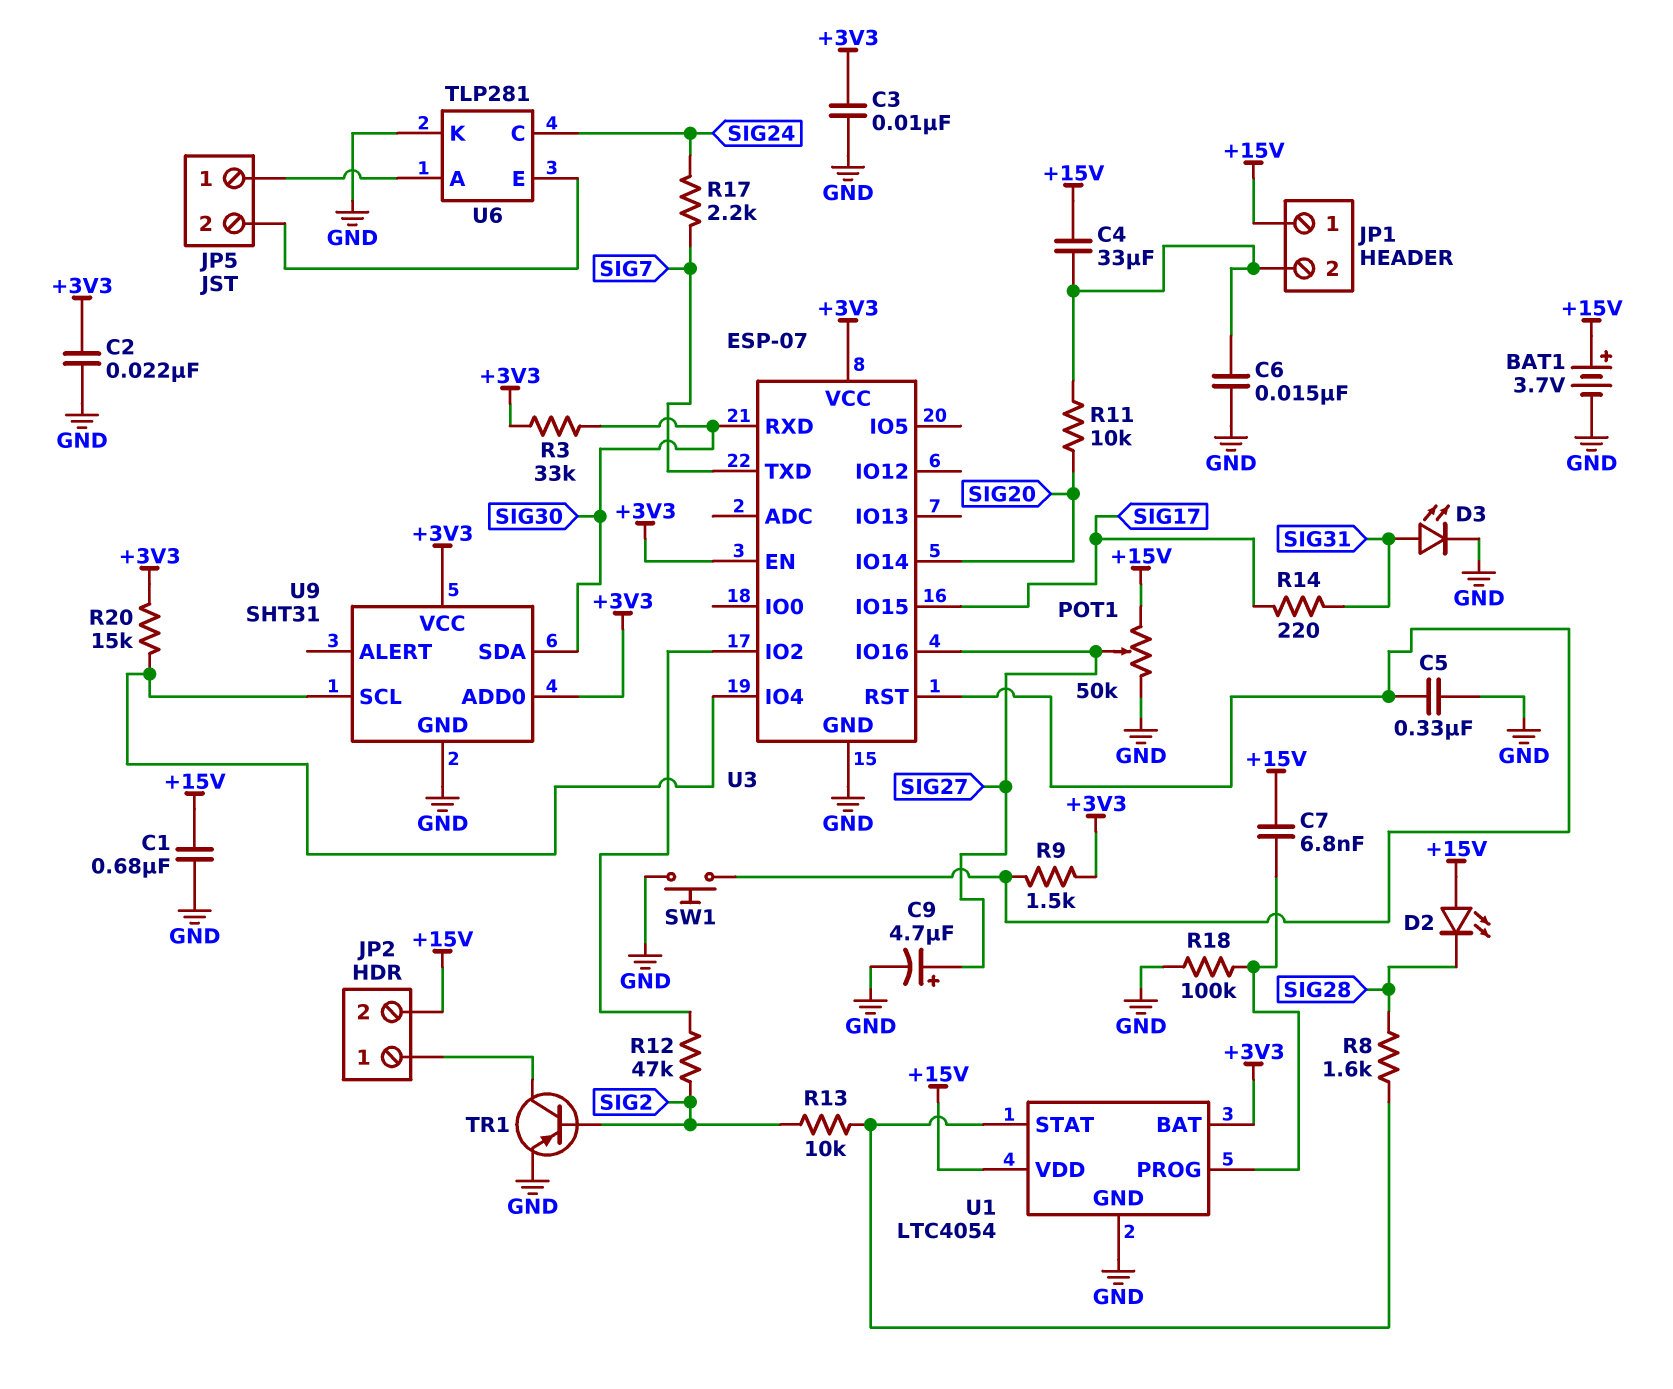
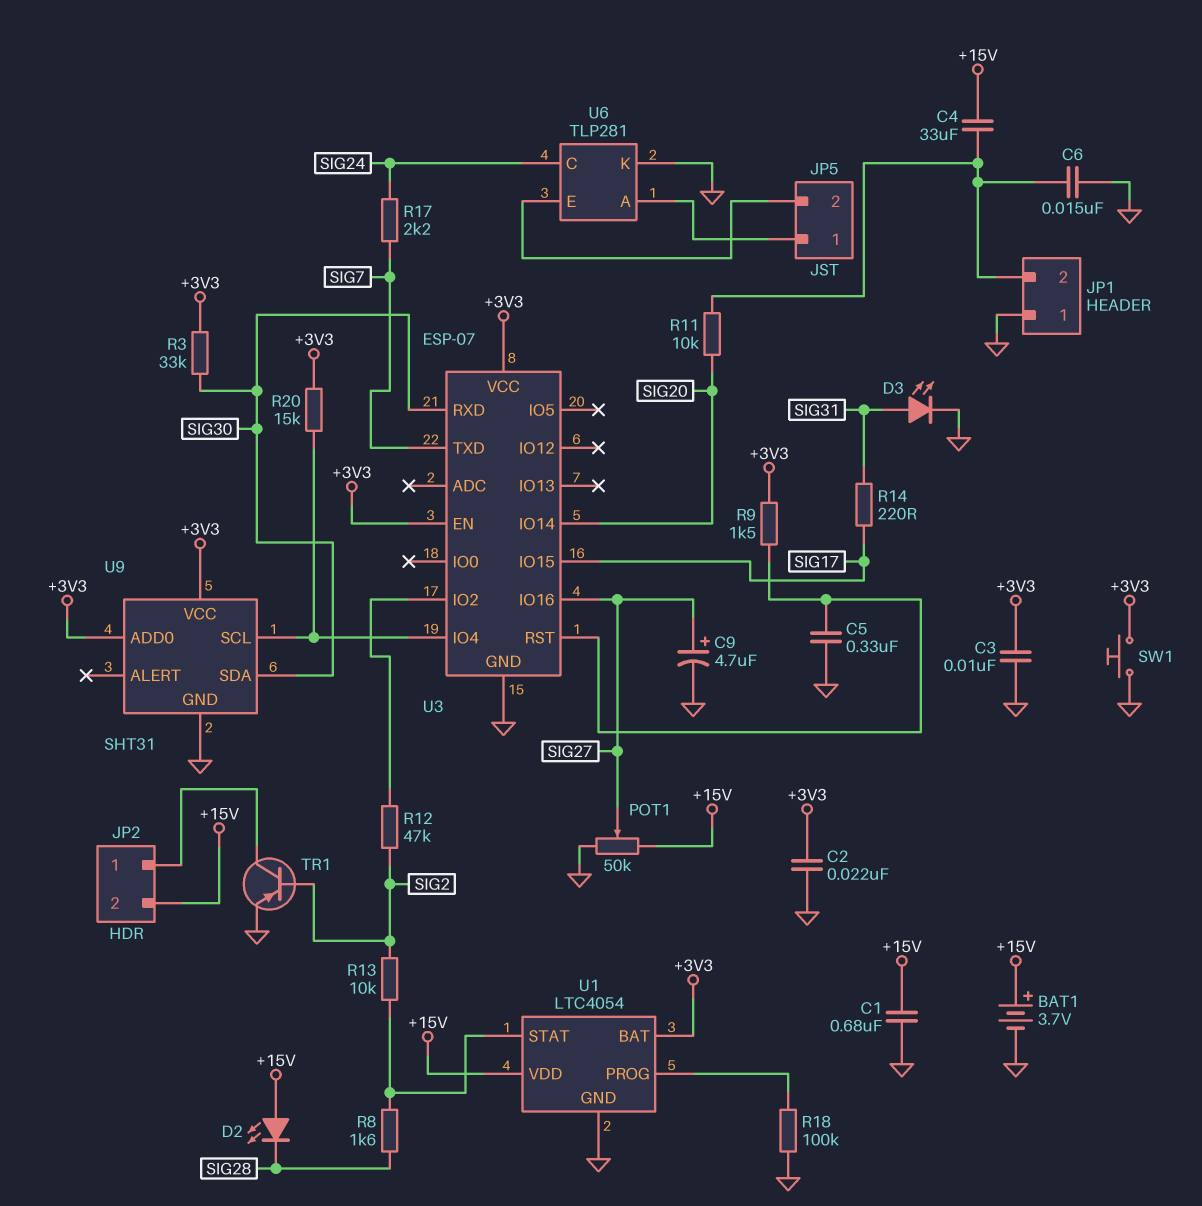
C7: 6.8nF (+15V, U1/PROG) -> none
JP1 pin 1: +15V -> GND
SW1: button (GND, U3/RST) -> button (+3V3, GND)

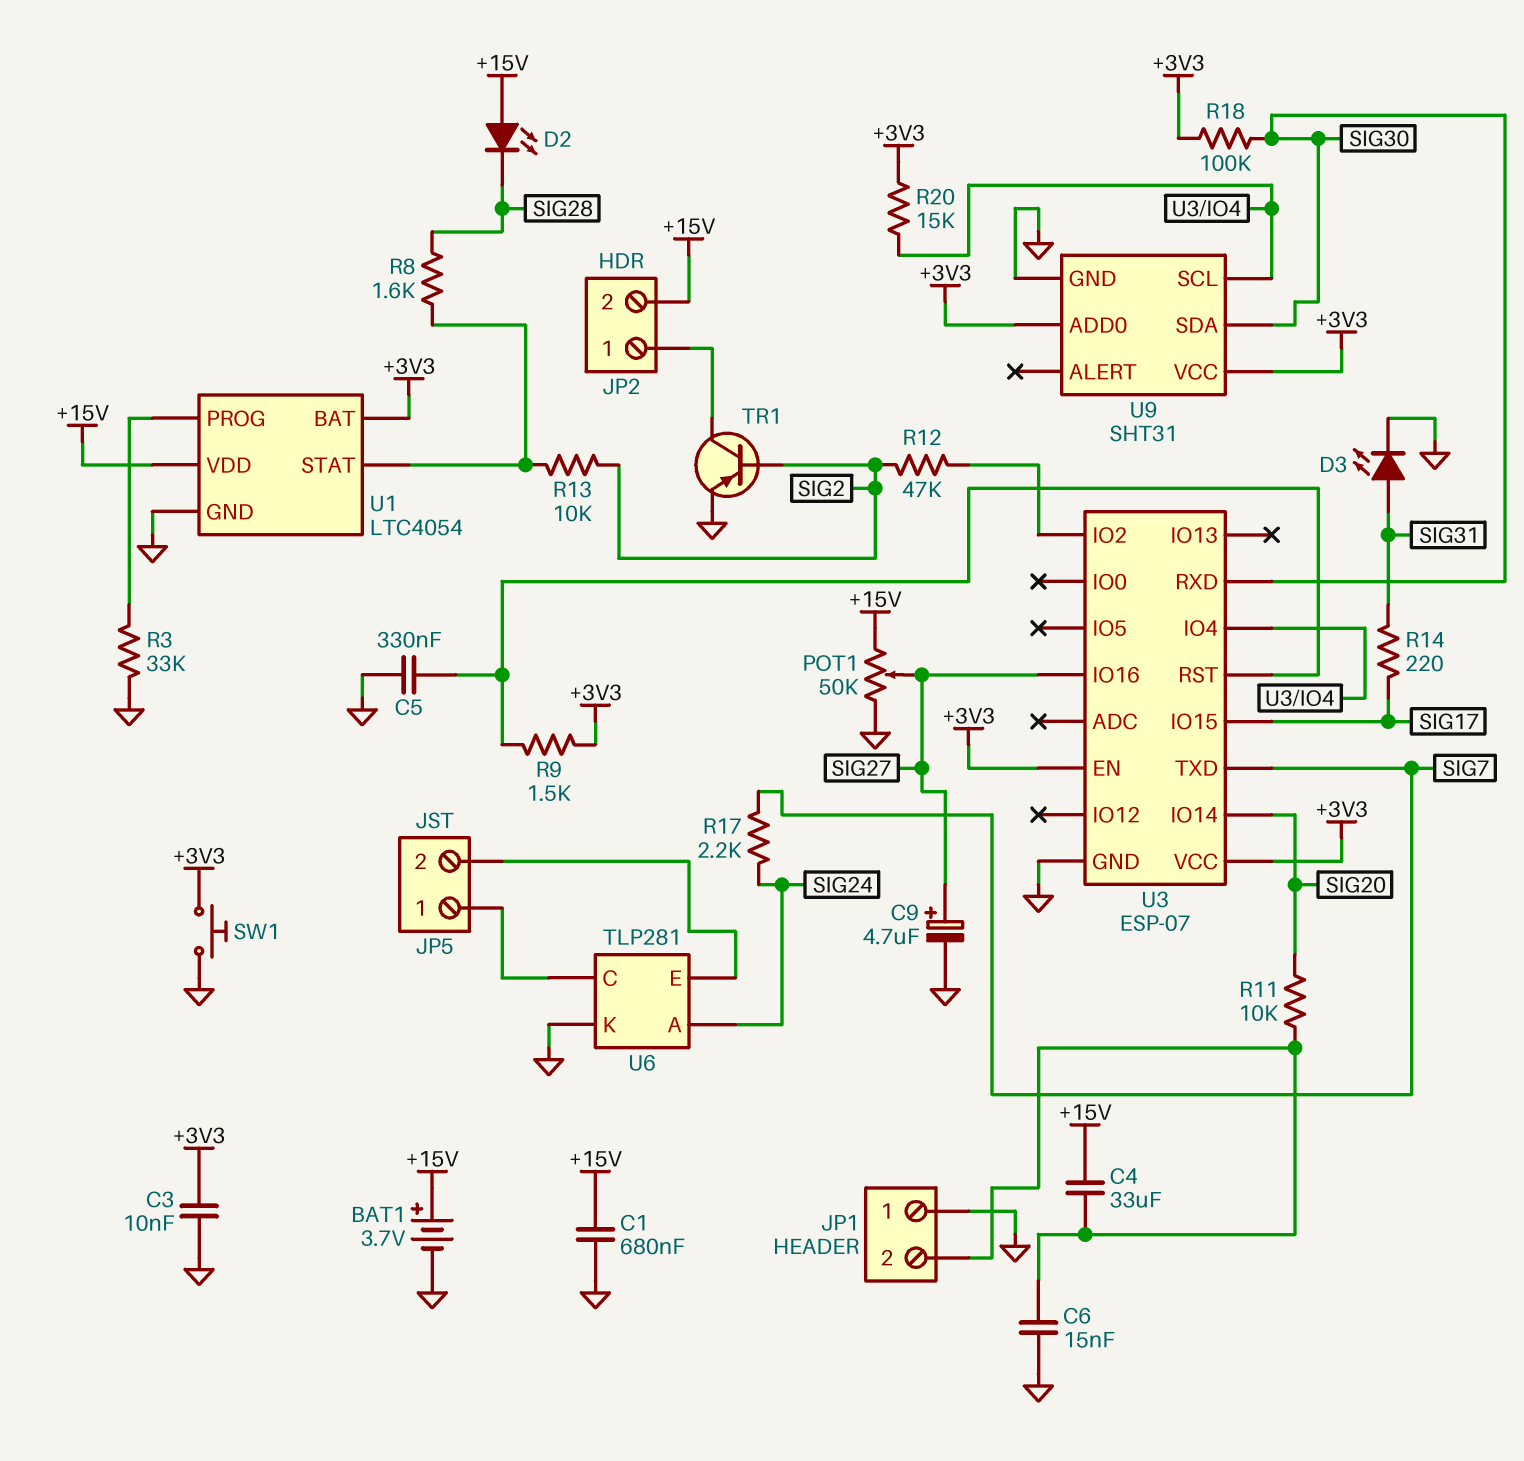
C2: 22nF (+3V3, GND) -> none
R3: 33k (+3V3, SIG30) -> 33k (GND, U1/PROG)
R18: 100k (GND, U1/PROG) -> 100k (+3V3, SIG30)
U6 pin A: JP5/1 -> SIG24
U6 pin C: SIG24 -> JP5/1

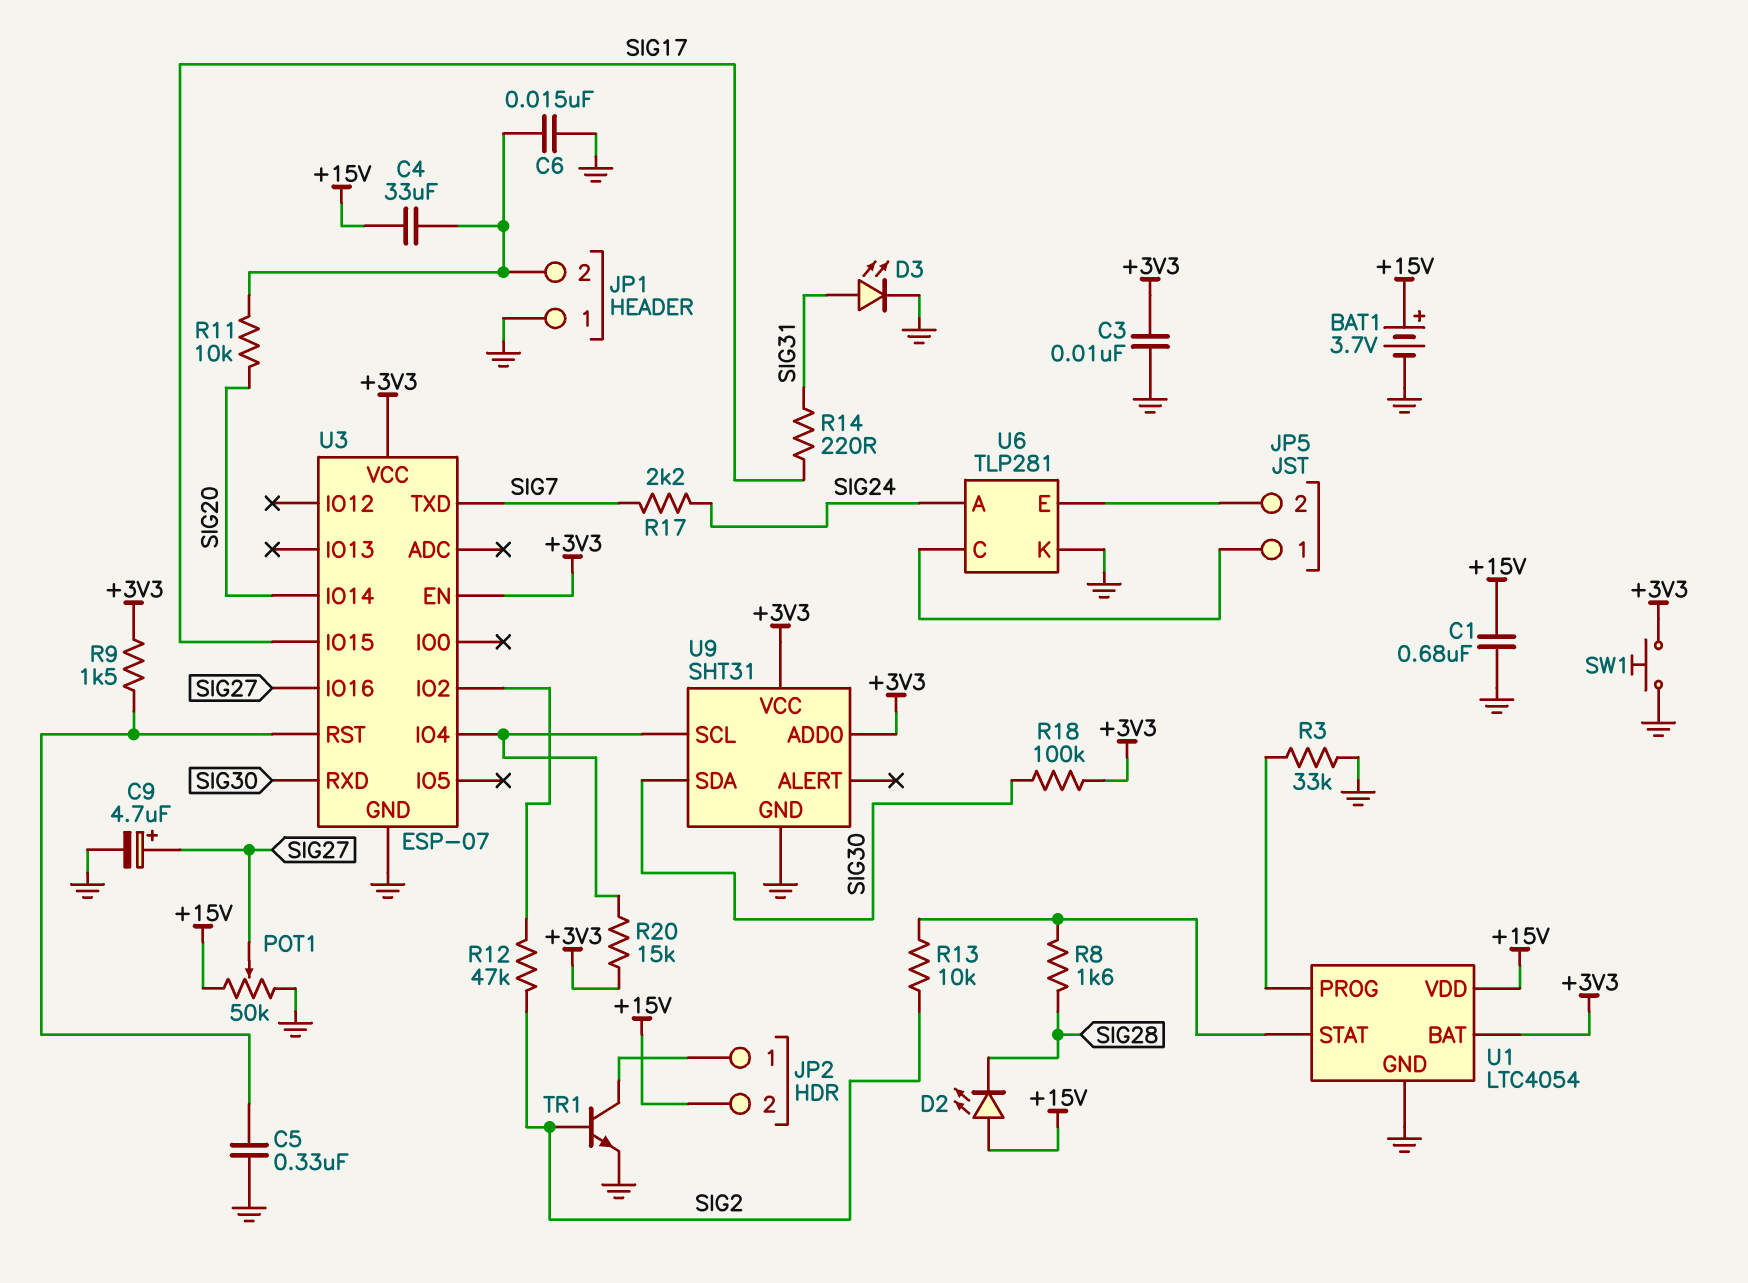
TR1: PNP (B SIG2, C JP2/1, E GND) -> NPN (B SIG2, C JP2/1, E GND)

